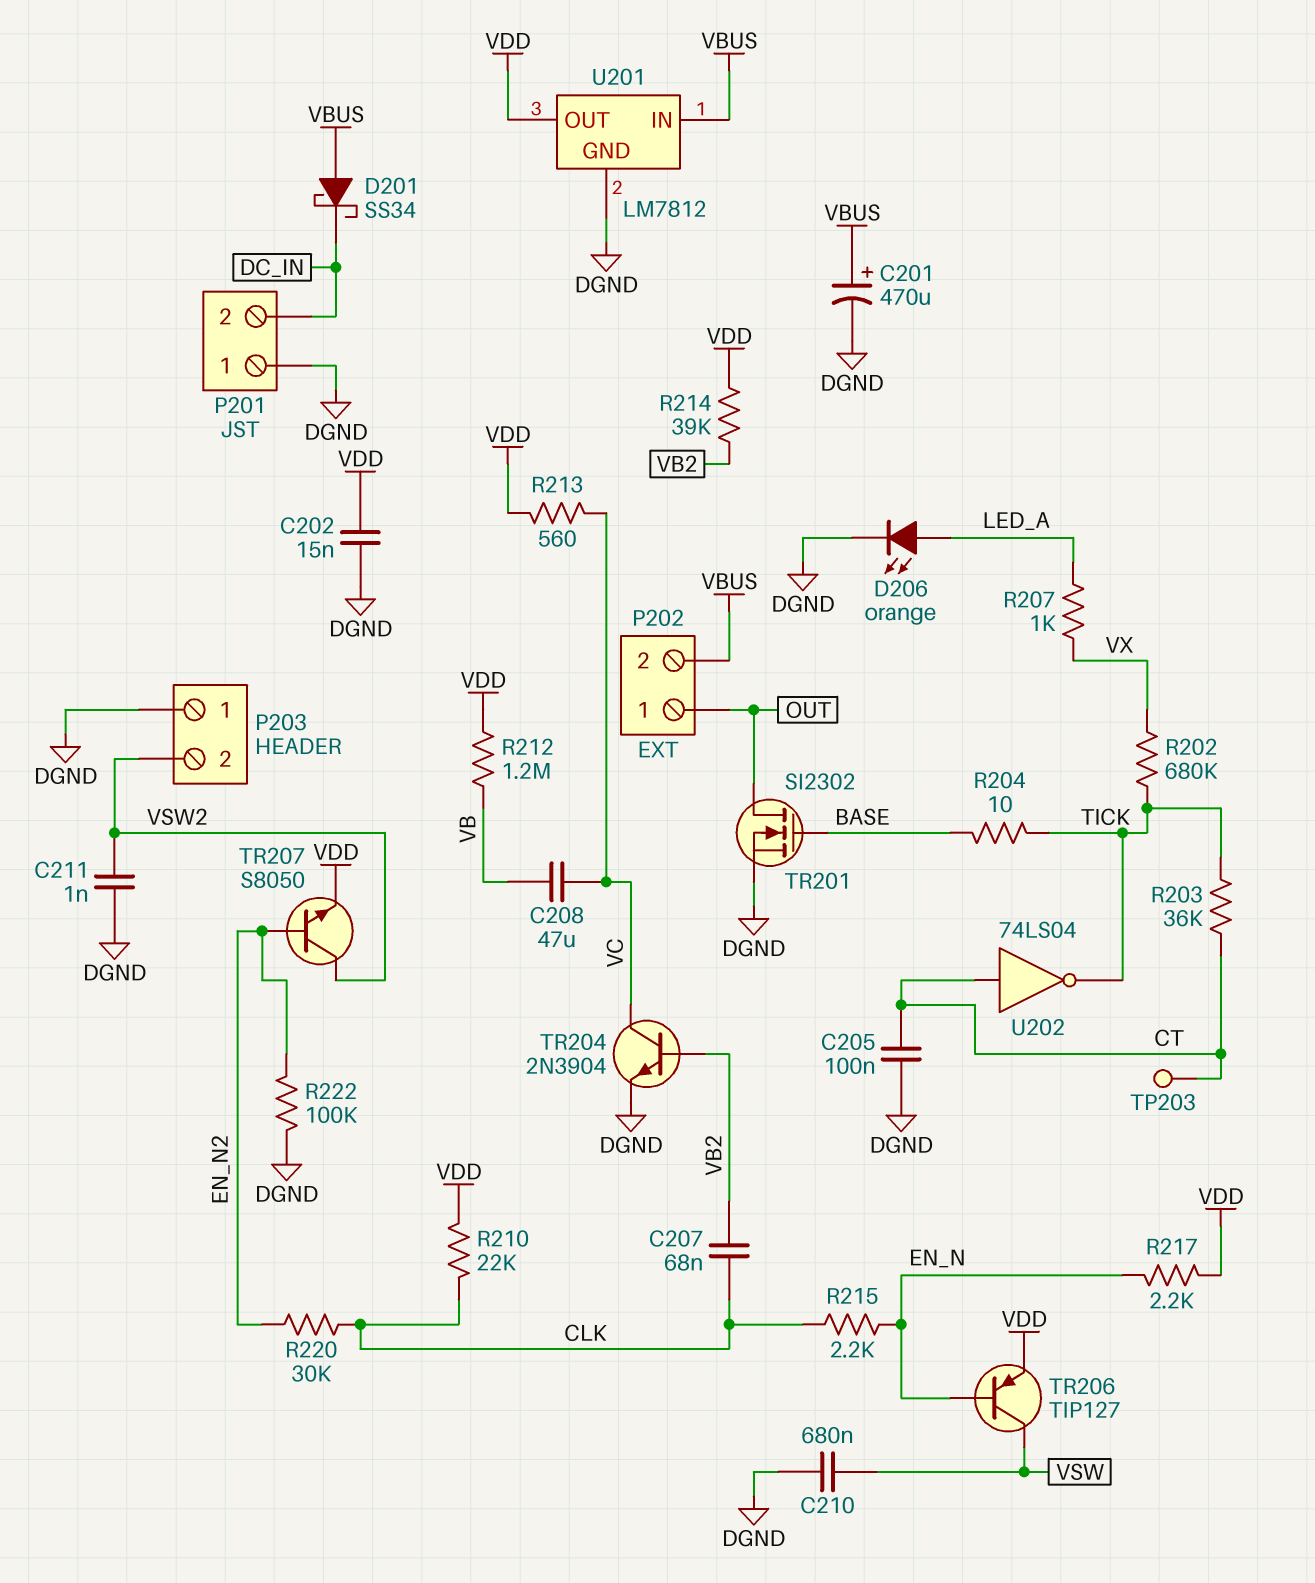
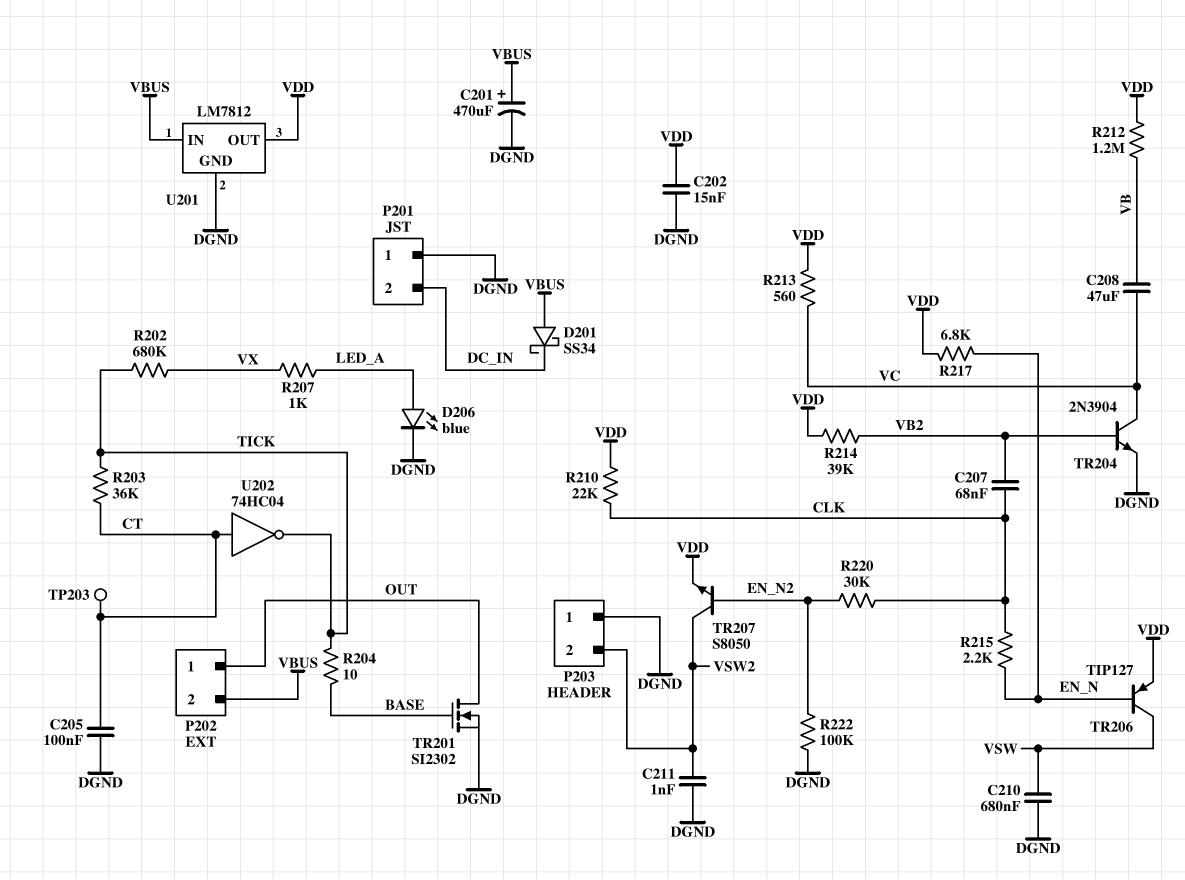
D206: LED orange (A LED_A, K DGND) -> LED blue (A LED_A, K DGND)
R217: 2.2k (EN_N, VDD) -> 6.8k (EN_N, VDD)
U202: NOT 74LS04 (in CT, out TICK) -> NOT 74HC04 (in CT, out TICK)

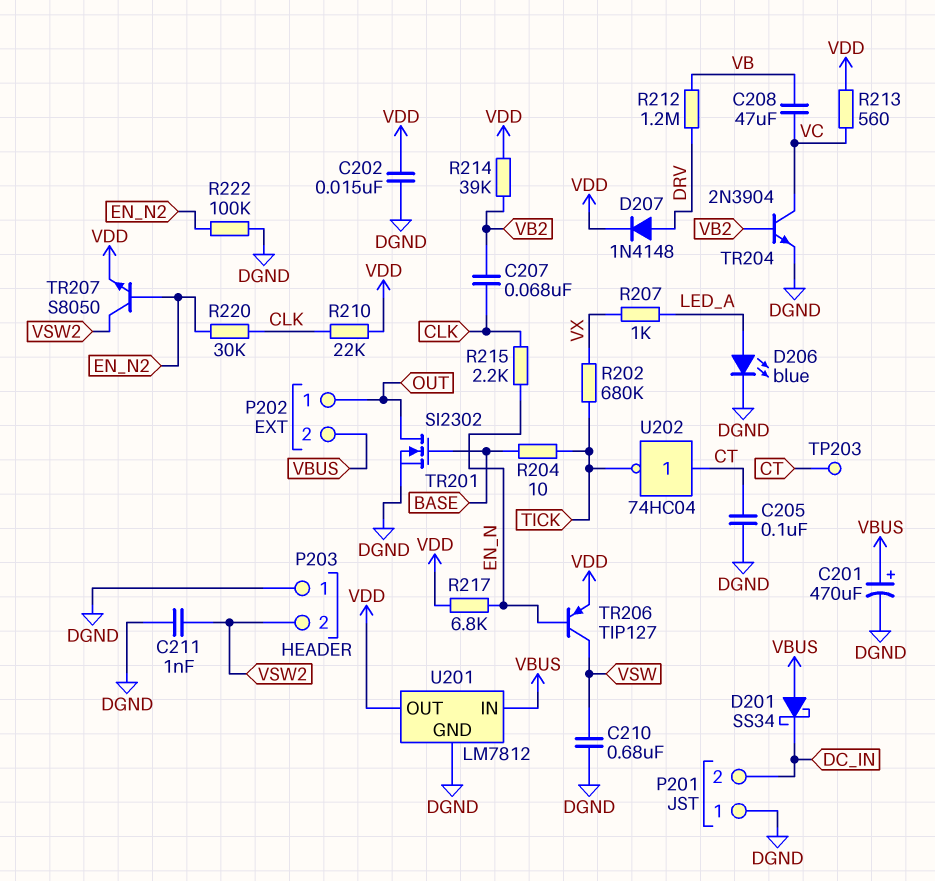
D207: none -> diode 1N4148 (A DRV, K VDD)
R203: 36k (CT, TICK) -> none
R212: 1.2M (VB, VDD) -> 1.2M (DRV, VB)

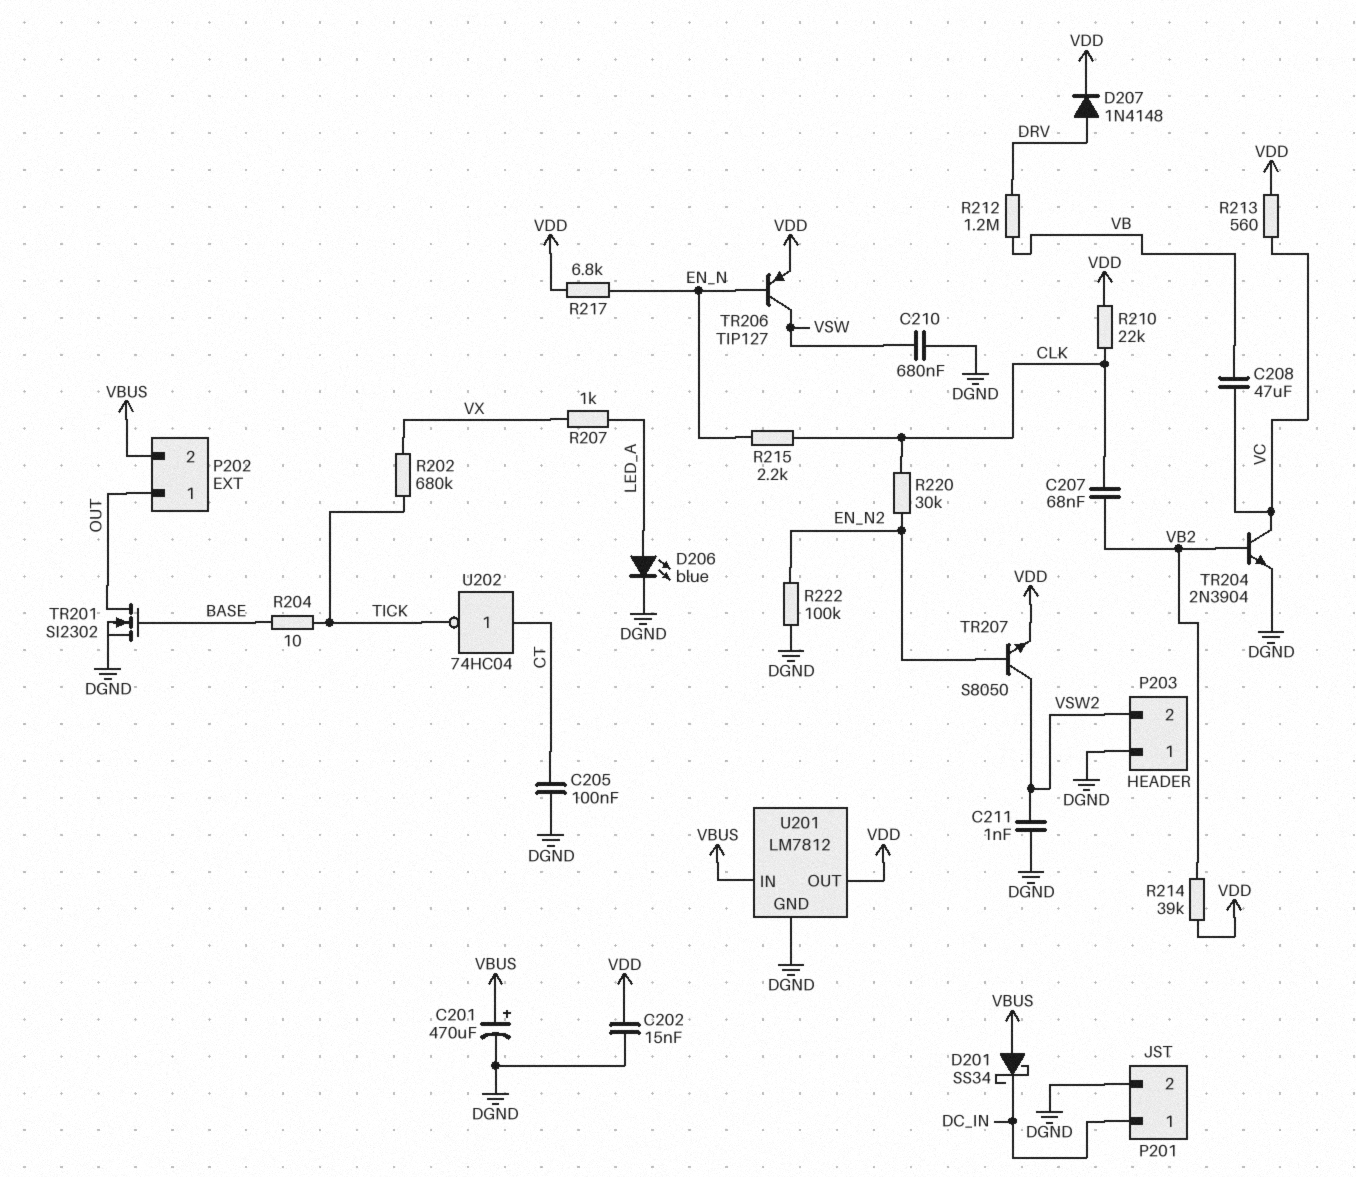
P201 pin 1: DGND -> DC_IN
P201 pin 2: DC_IN -> DGND
TP203: test point (CT) -> none

